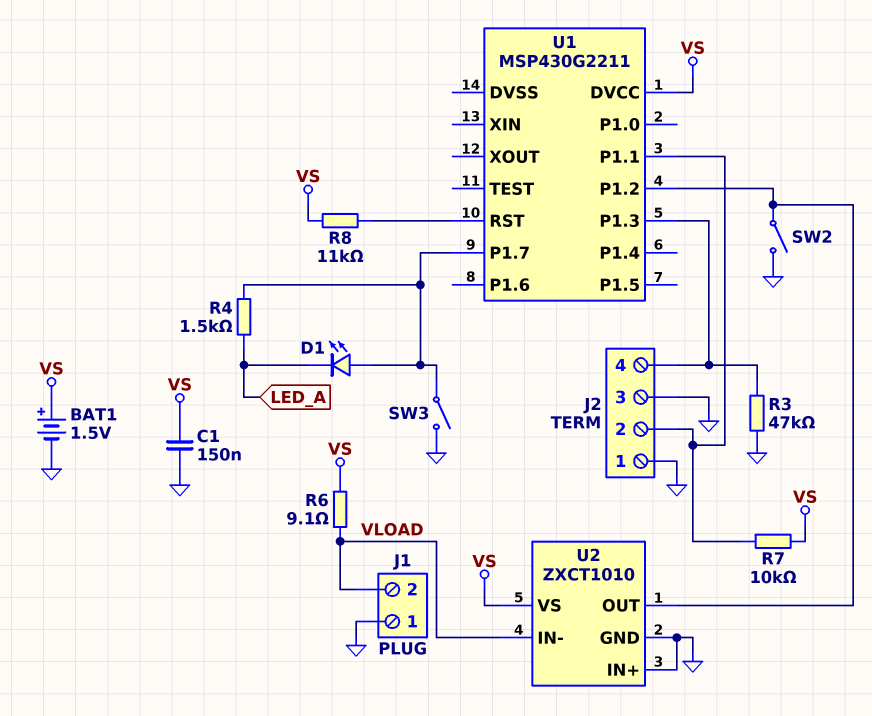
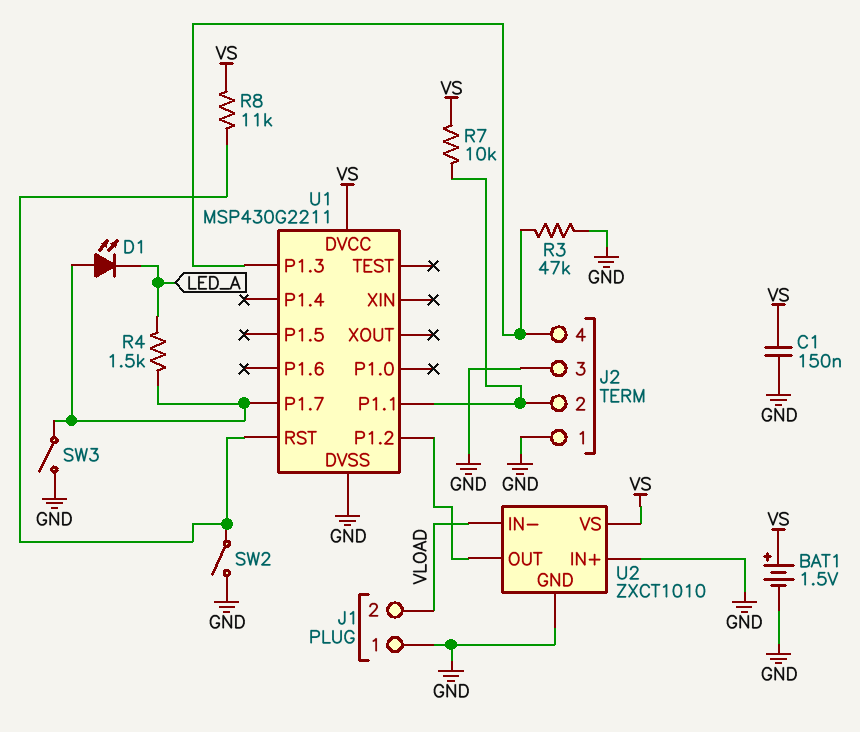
R6: 9.1 (VLOAD, VS) -> none
SW2: switch (GND, U1/P1.2) -> switch (GND, U1/RST)
U1 pin DVSS: none -> GND

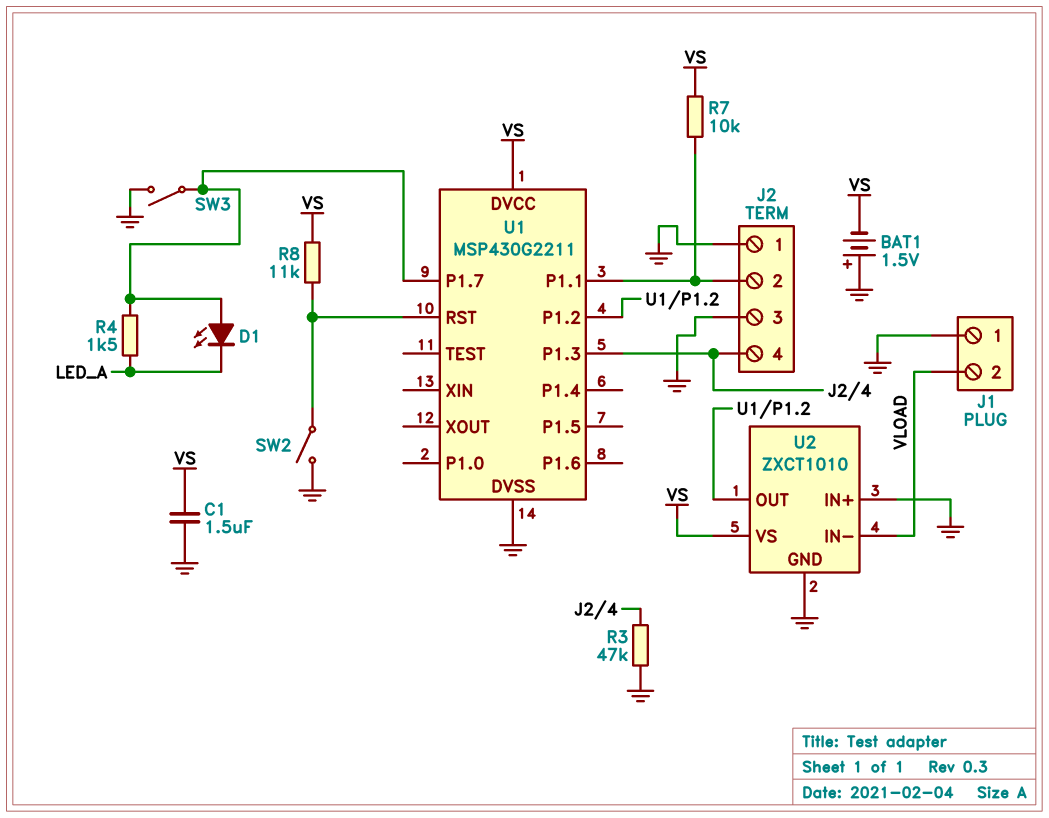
BAT1: 1.5V (plus VS, minus GND) -> 1.5V (plus GND, minus VS)
C1: 150nF (GND, VS) -> 1.5uF (GND, VS)

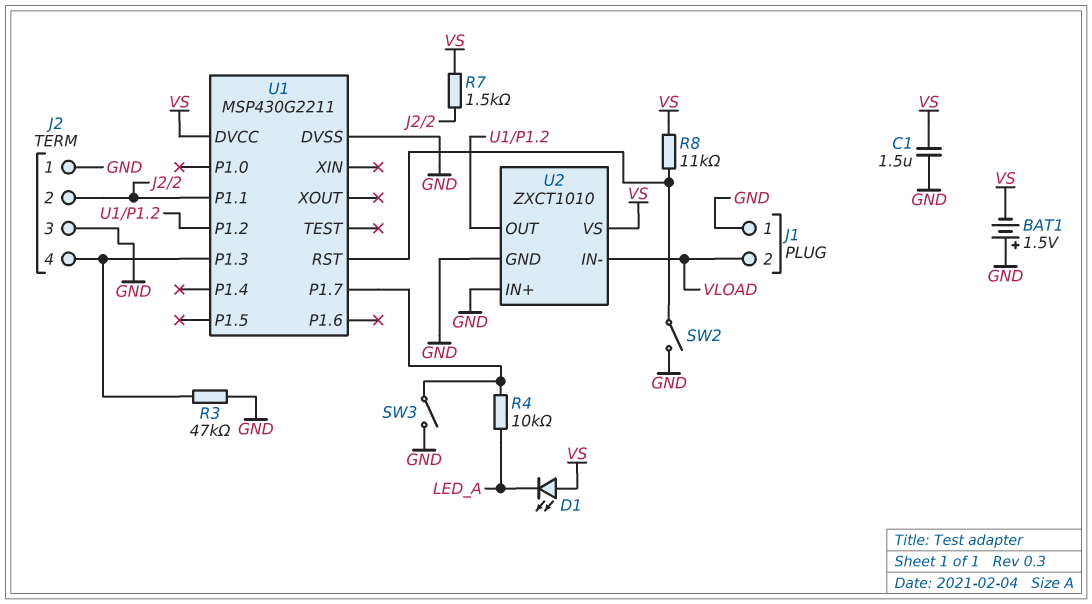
D1: LED (A U1/P1.7, K LED_A) -> LED (A VS, K LED_A)
R4: 1.5k (LED_A, U1/P1.7) -> 10k (LED_A, U1/P1.7)
R7: 10k (J2/2, VS) -> 1.5k (J2/2, VS)

